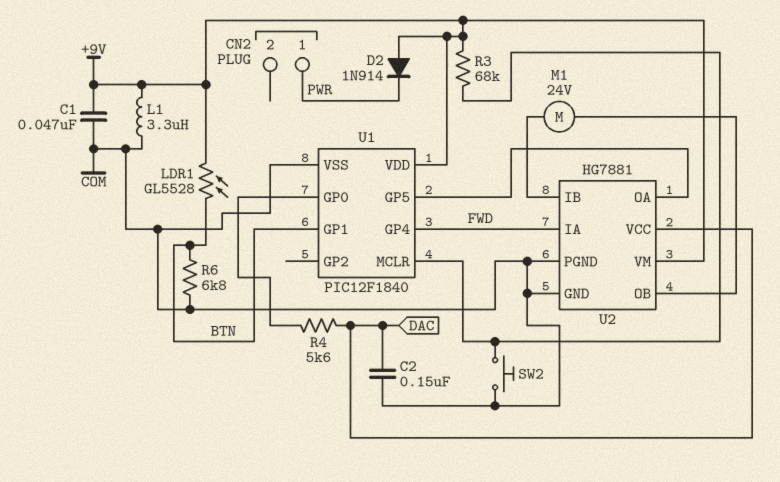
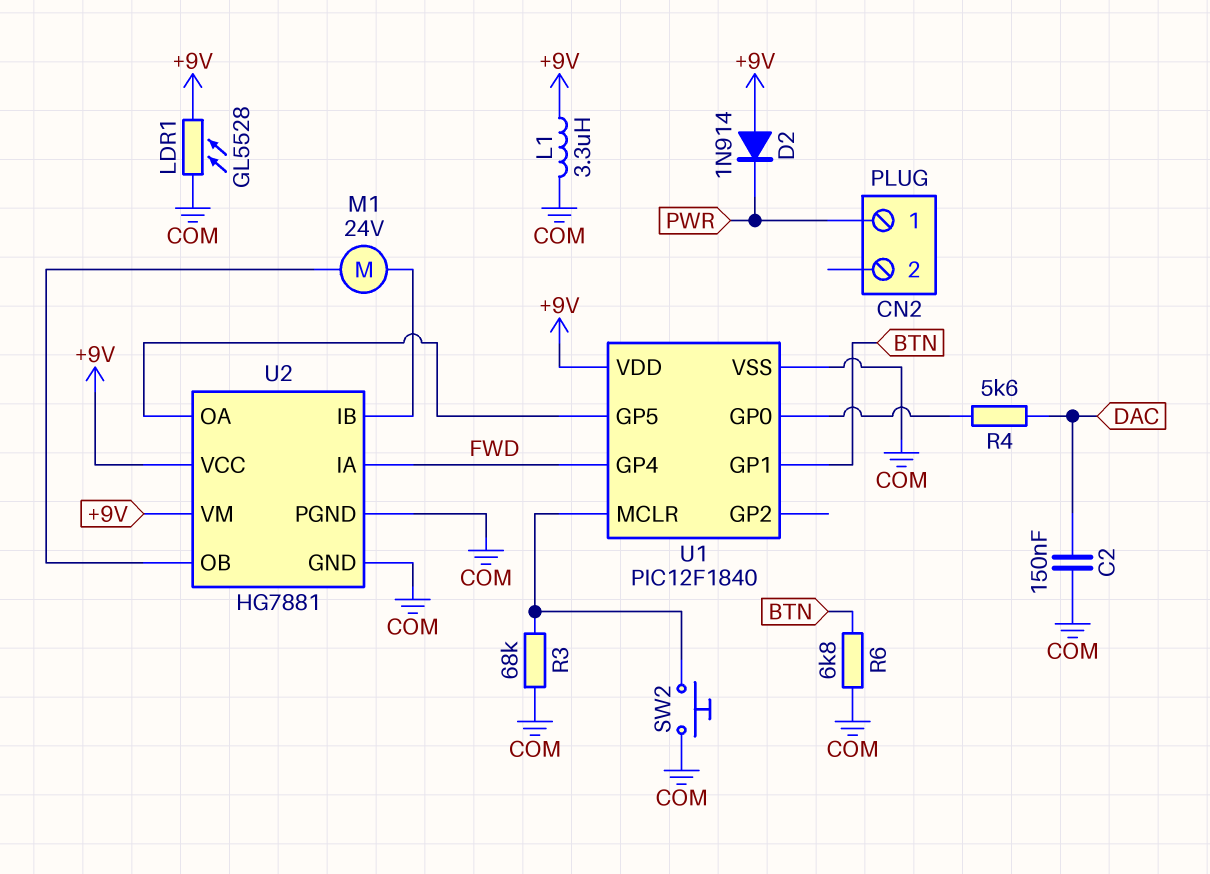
C1: 47nF (+9V, COM) -> none
LDR1: GL5528 (+9V, BTN) -> GL5528 (+9V, COM)
R3: 68k (+9V, U1/MCLR) -> 68k (COM, U1/MCLR)
U2 pin VCC: DAC -> +9V

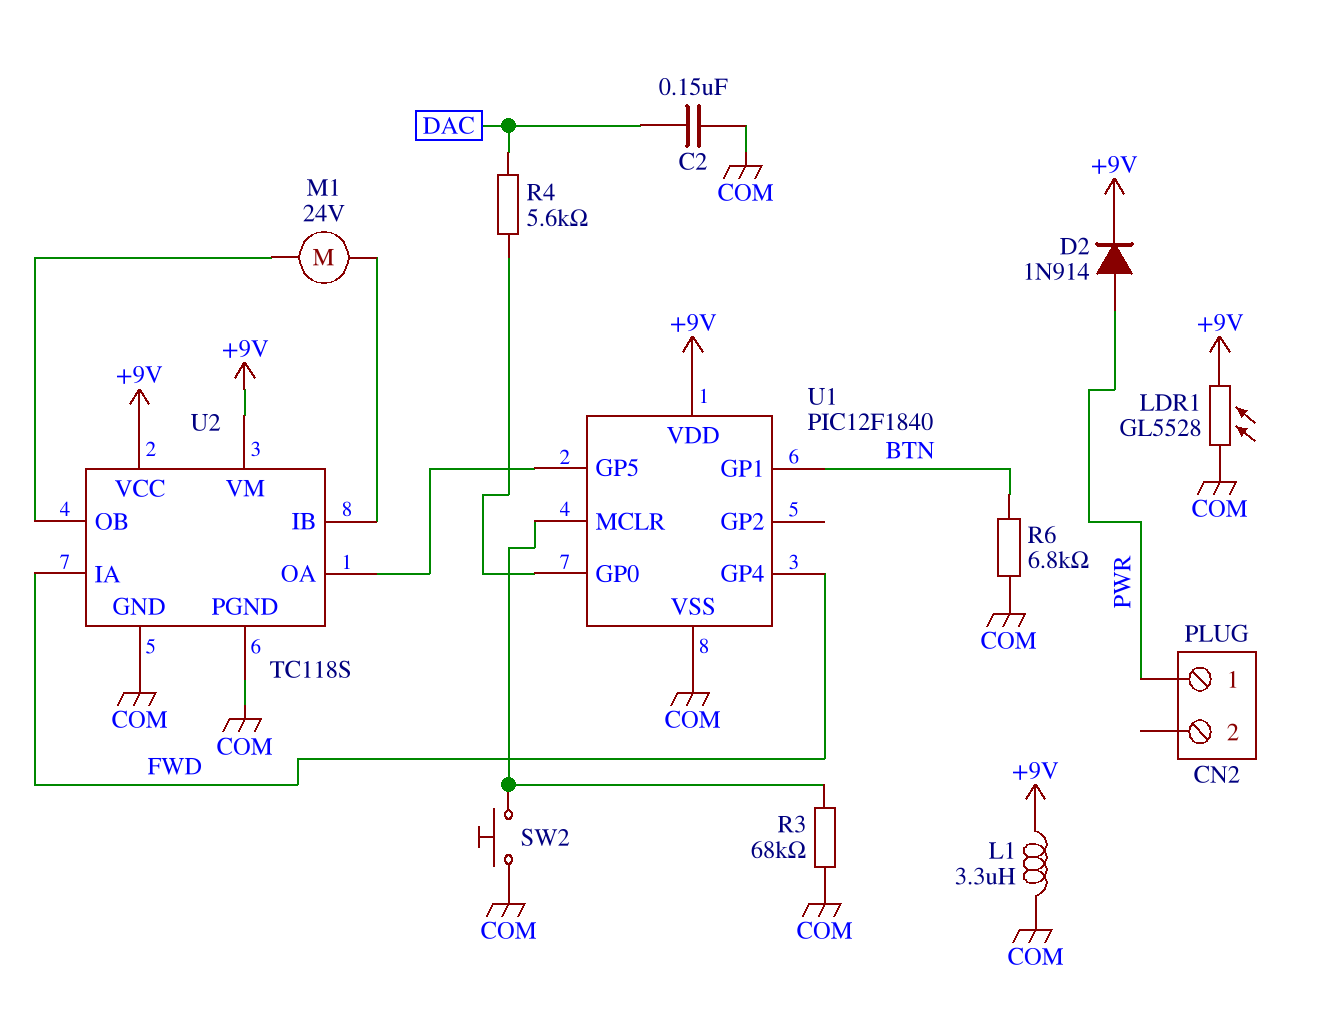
D2: diode 1N914 (A +9V, K PWR) -> diode 1N914 (A PWR, K +9V)
U2: HG7881 -> TC118S

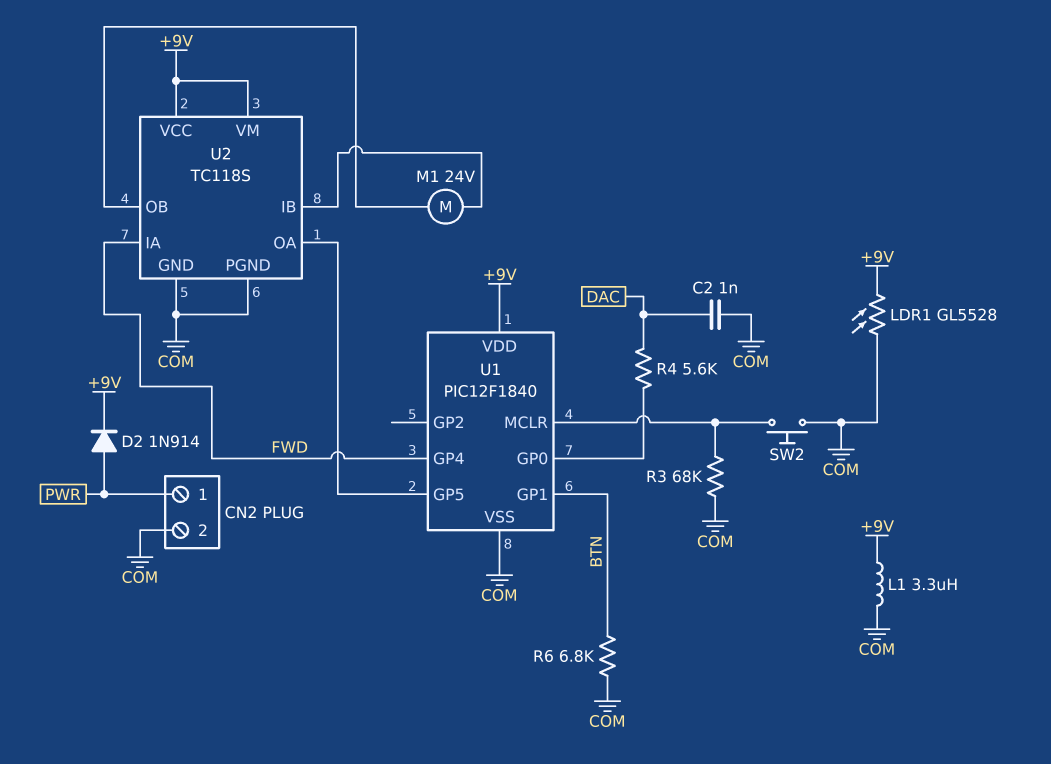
C2: 150nF (COM, DAC) -> 1nF (COM, DAC)
CN2 pin 2: none -> COM

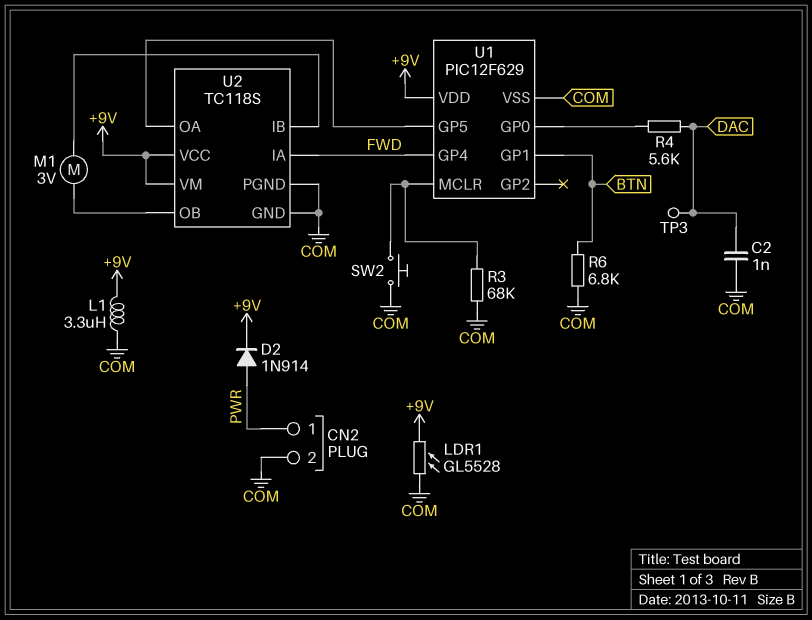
M1: motor 24V (U2/IB, U2/OB) -> motor 3V (U2/IB, U2/OB)
TP3: none -> test point (DAC)
U1: PIC12F1840 -> PIC12F629

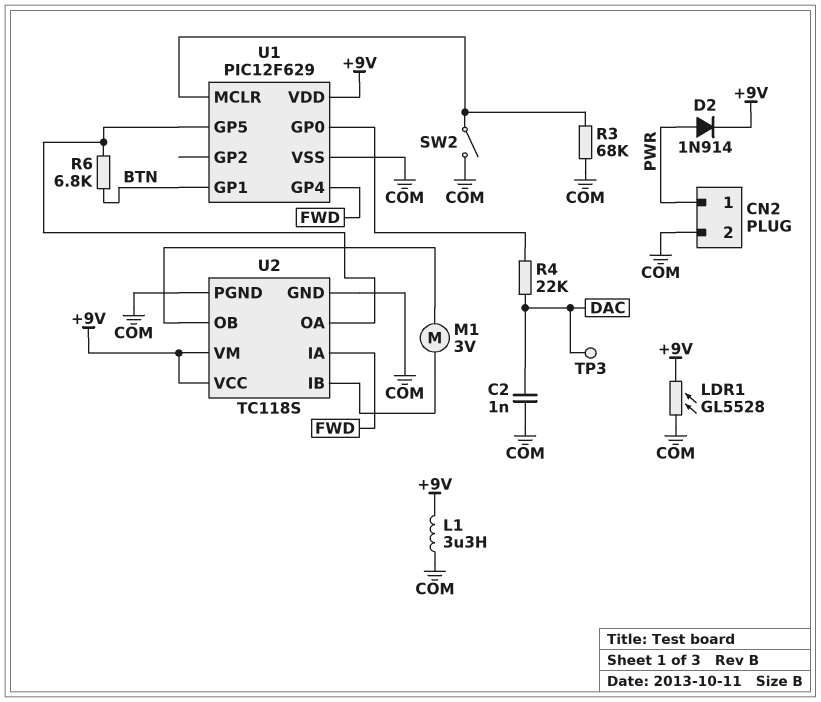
R4: 5.6k (DAC, U1/GP0) -> 22k (DAC, U1/GP0)
R6: 6.8k (BTN, COM) -> 6.8k (BTN, U1/GP5)
SW2: button (COM, U1/MCLR) -> switch (COM, U1/MCLR)

